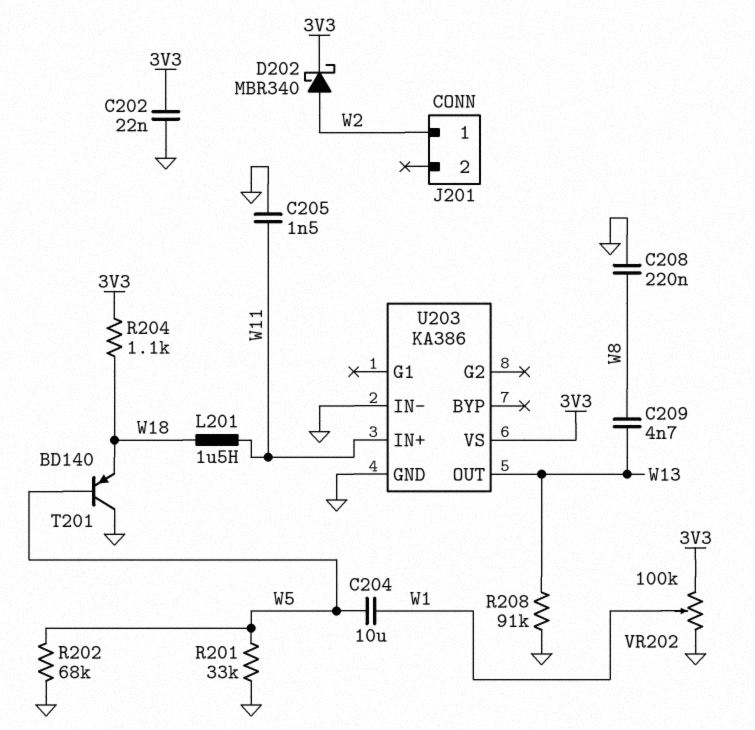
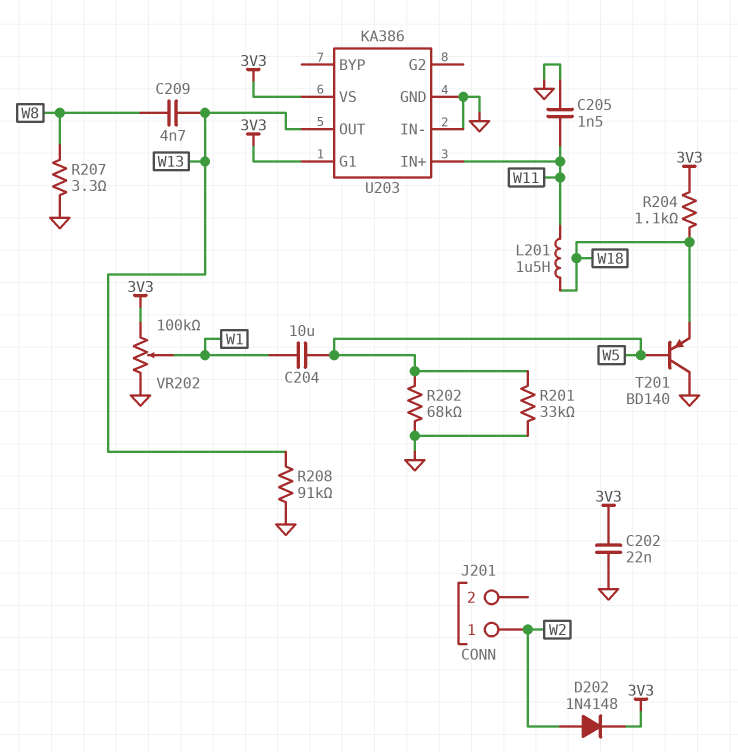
C208: 220nF (GND, W8) -> none
D202: schottky MBR340 (A W2, K 3V3) -> diode 1N4148 (A W2, K 3V3)
R207: none -> 3.3 (GND, W8)
U203 pin G1: none -> 3V3

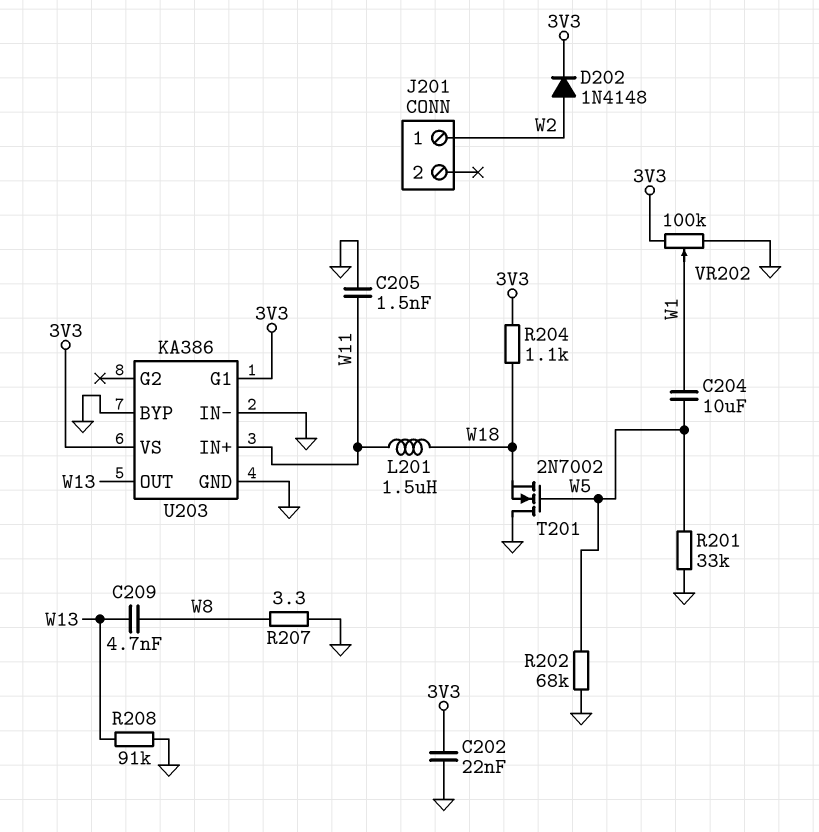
T201: PNP BD140 (B W5, C GND, E W18) -> NMOS 2N7002 (G W5, D GND, S W18)
U203 pin BYP: none -> GND

